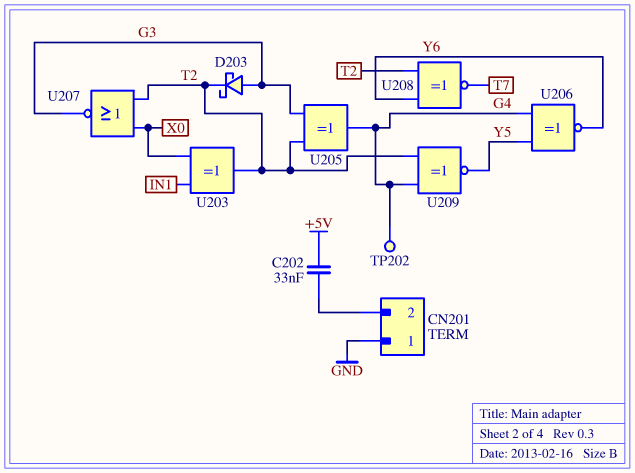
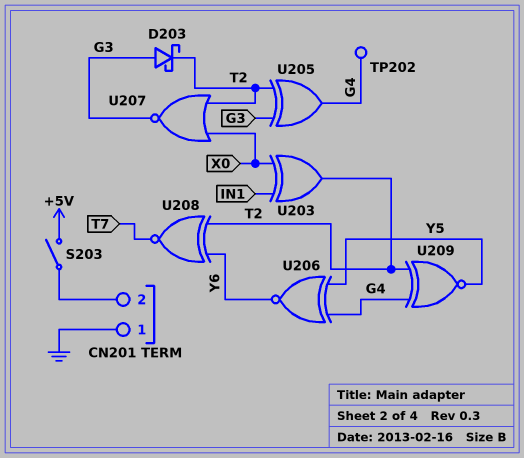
C202: 33nF (+5V, CN201/2) -> none
S203: none -> switch (+5V, CN201/2)

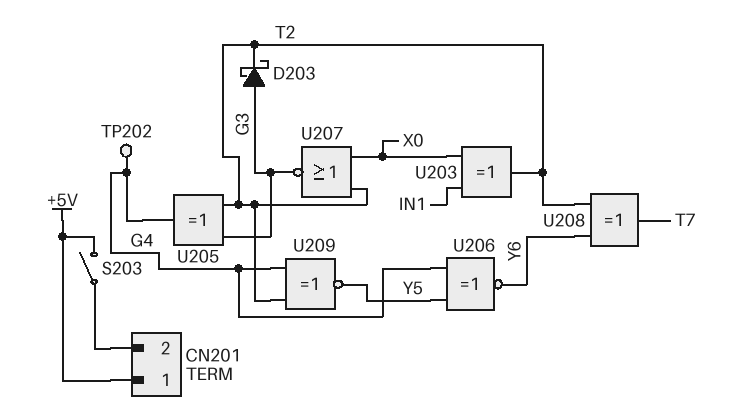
CN201 pin 1: GND -> +5V
U208: XNOR (in T2, in Y6, out T7) -> XOR (in T2, in Y6, out T7)

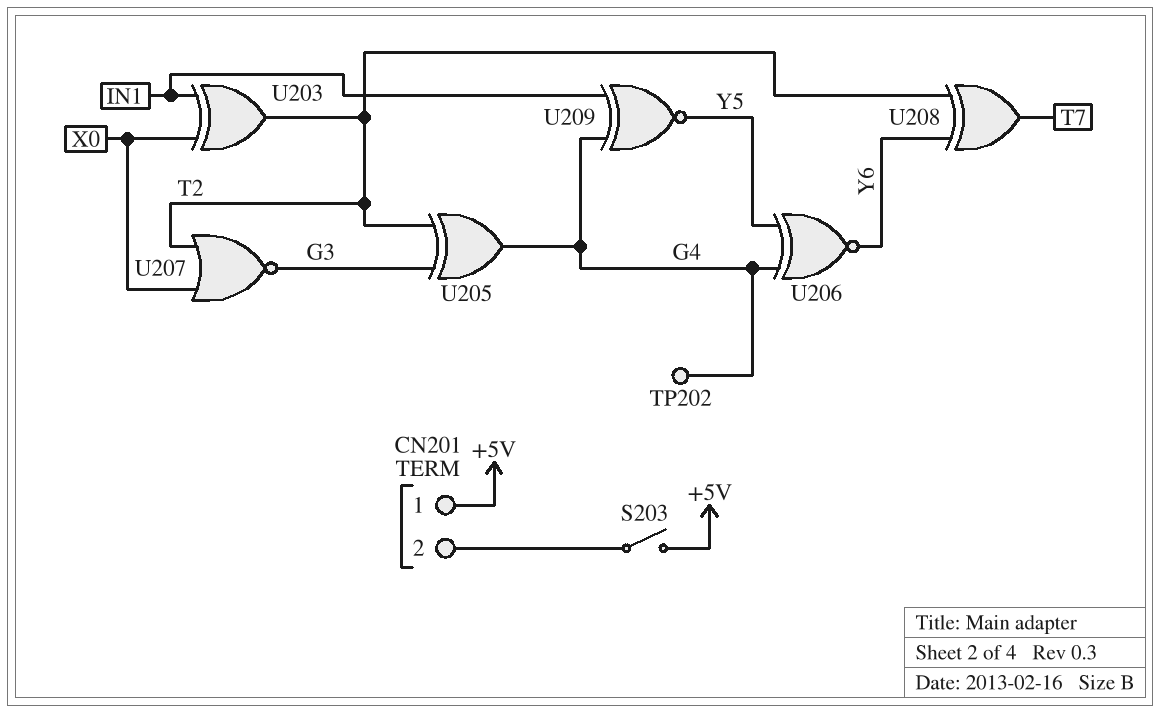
D203: schottky (A G3, K T2) -> none
U209: XNOR (in G4, in T2, out Y5) -> XNOR (in G4, in IN1, out Y5)

